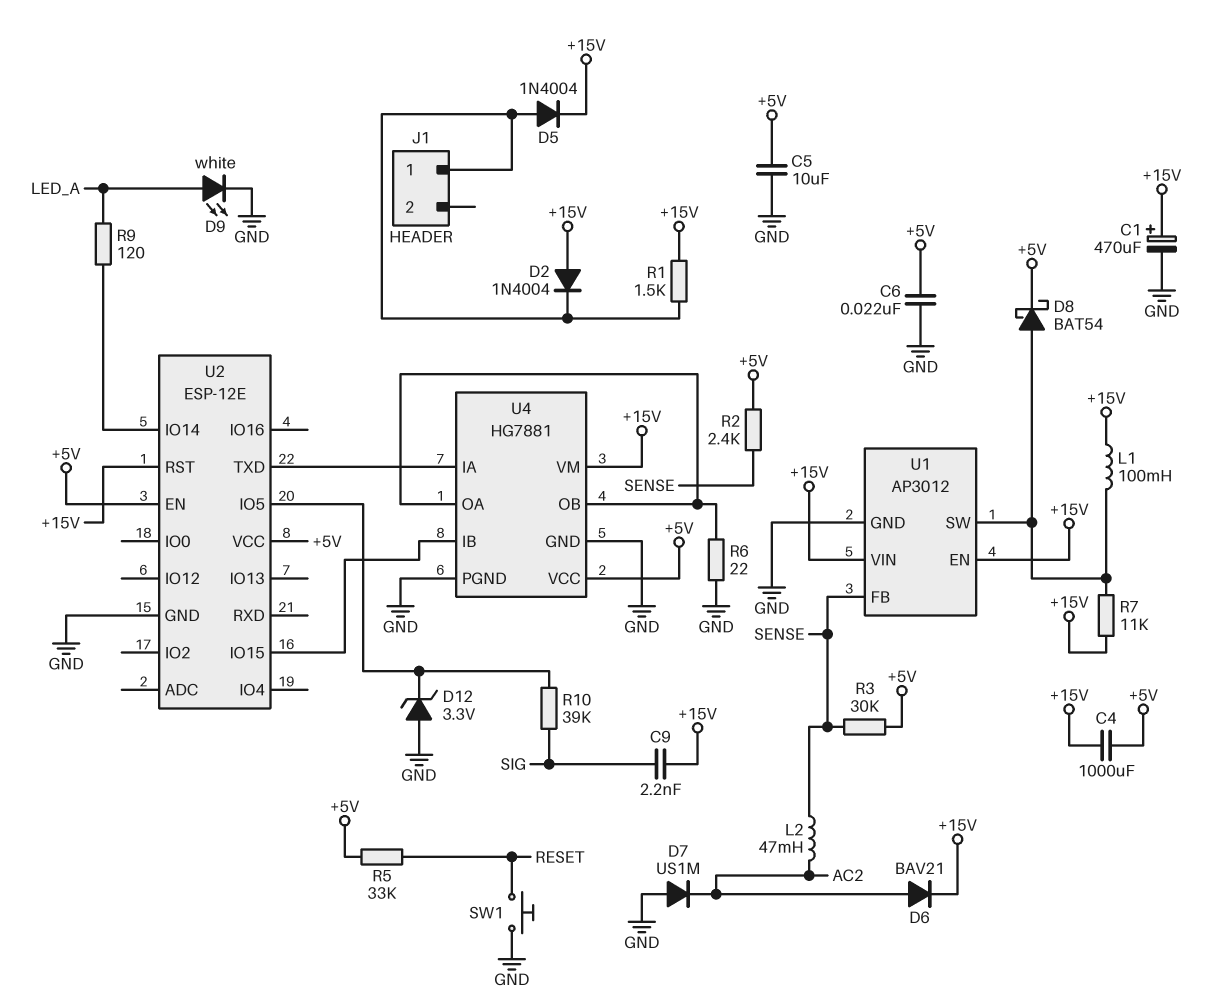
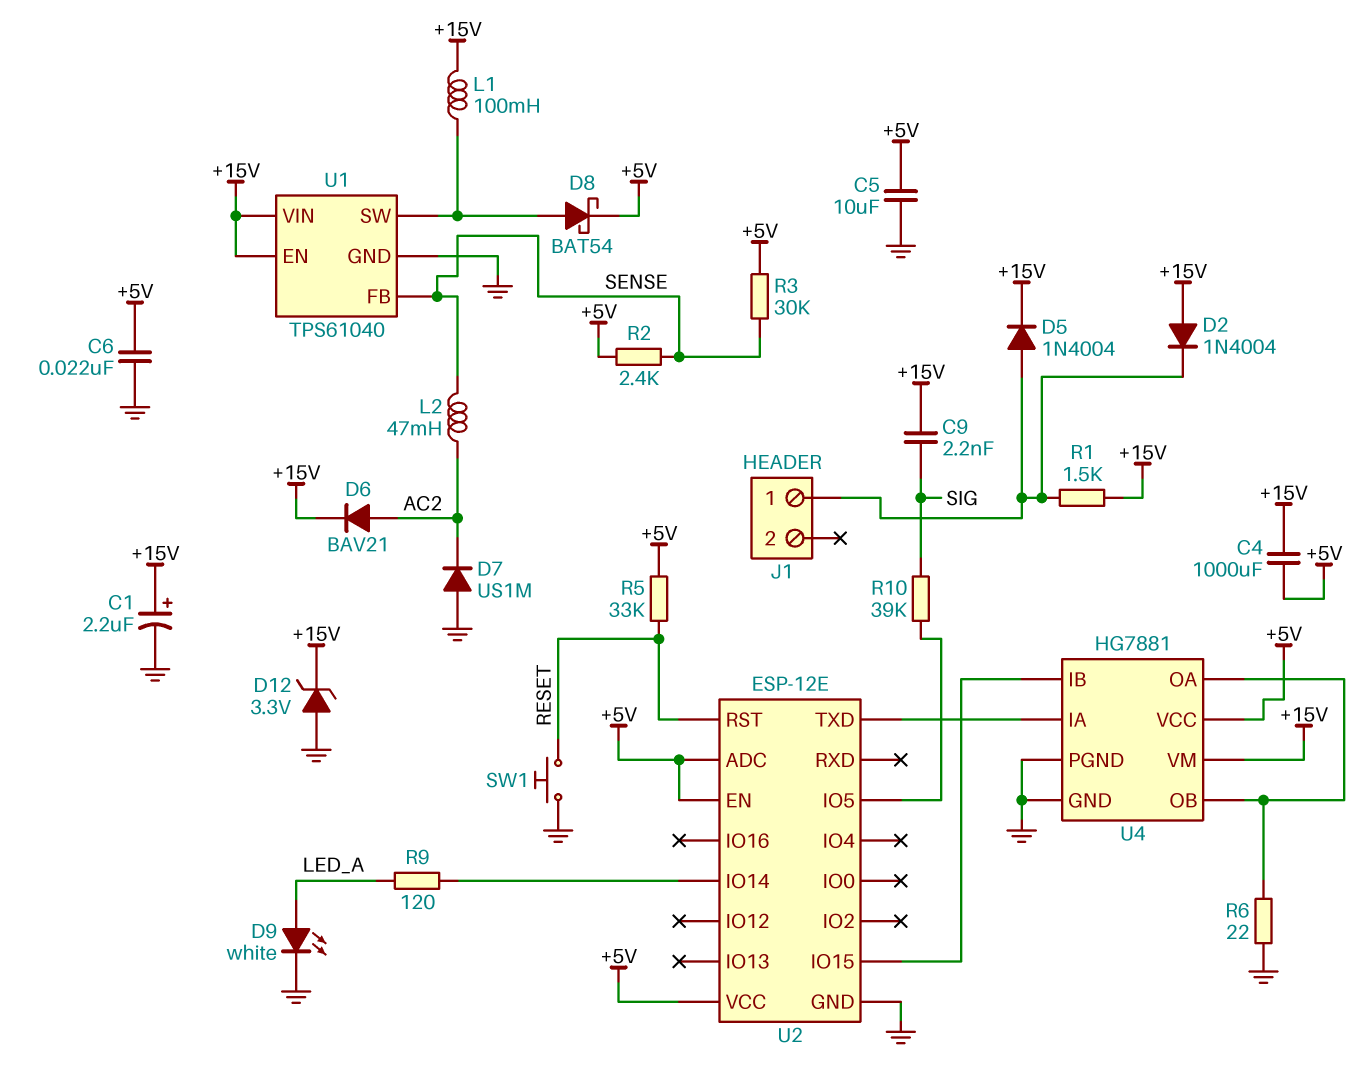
C1: 470uF (plus +15V, minus GND) -> 2.2uF (plus +15V, minus GND)
D12: zener 3.3V (A GND, K U2/IO5) -> zener 3.3V (A GND, K +15V)
R7: 11k (+15V, U1/SW) -> none
U1: AP3012 -> TPS61040
U2 pin ADC: none -> +5V
U2 pin RST: +15V -> RESET

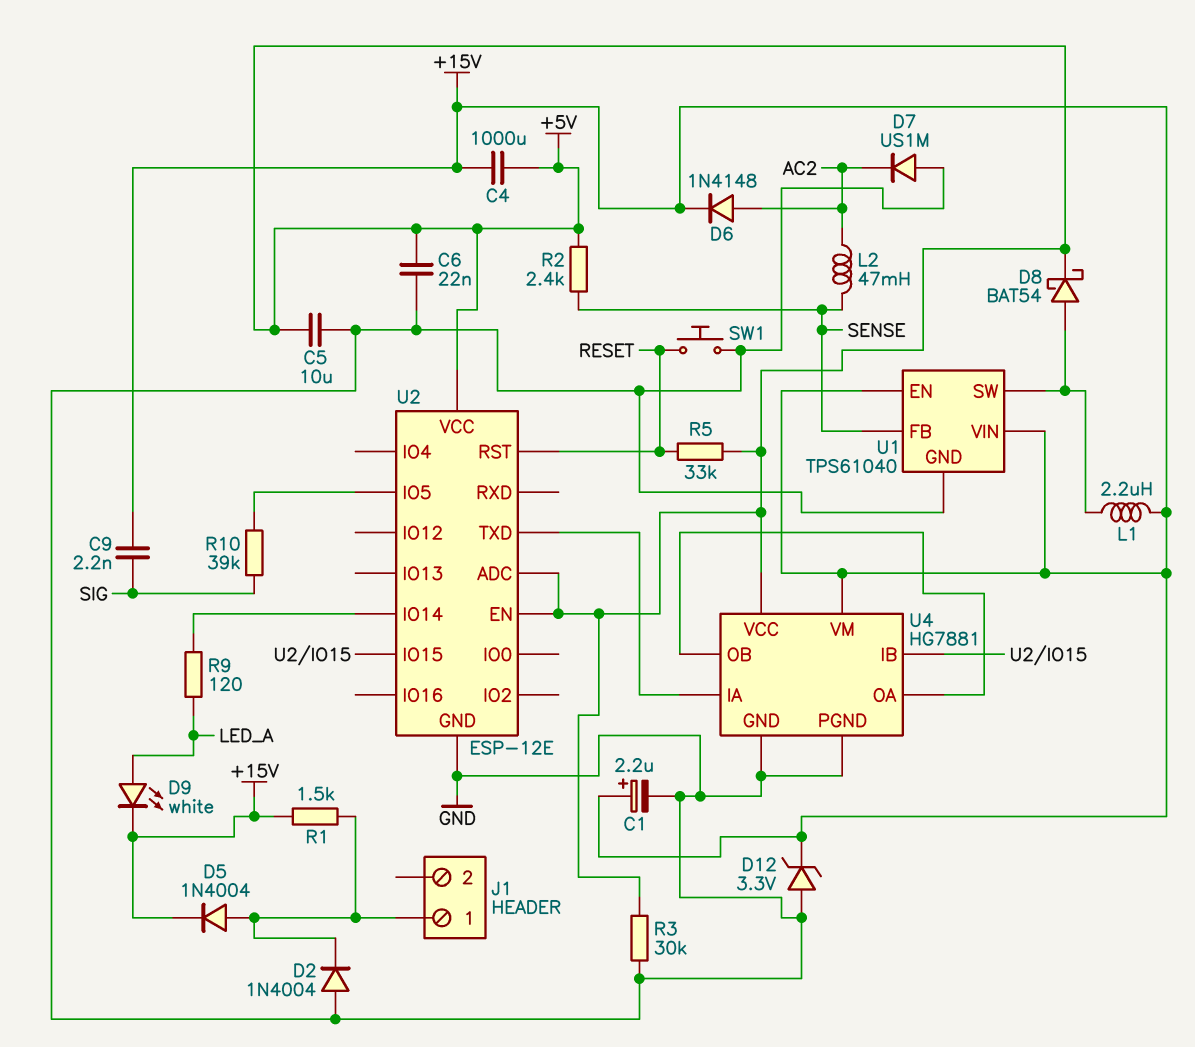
D2: diode 1N4004 (A +15V, K J1/1) -> diode 1N4004 (A GND, K J1/1)
D6: diode BAV21 (A AC2, K +15V) -> diode 1N4148 (A AC2, K +15V)
D9: LED white (A LED_A, K GND) -> LED white (A LED_A, K +15V)
L1: 100mH (+15V, U1/SW) -> 2.2uH (+15V, U1/SW)
R3: 30k (+5V, SENSE) -> 30k (+5V, GND)
R6: 22 (GND, U4/OA) -> none

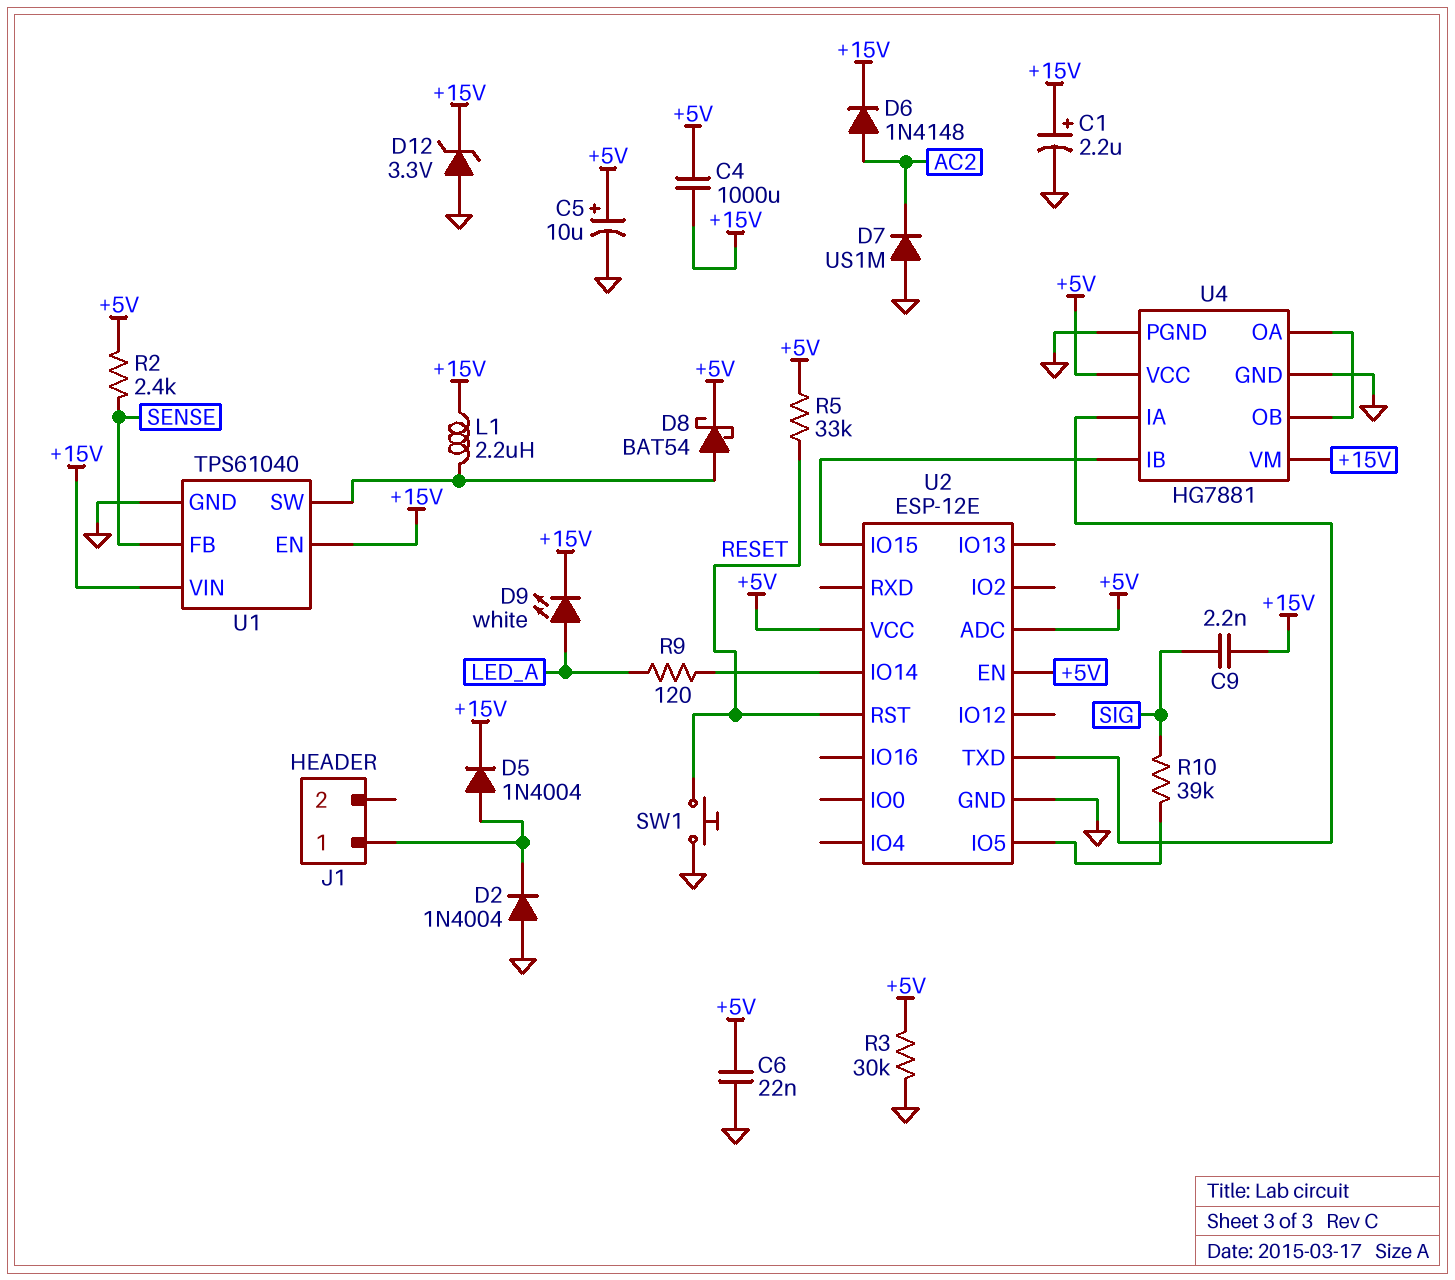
C5: 10uF (+5V, GND) -> 10uF (plus +5V, minus GND)
L2: 47mH (AC2, SENSE) -> none
R1: 1.5k (+15V, J1/1) -> none

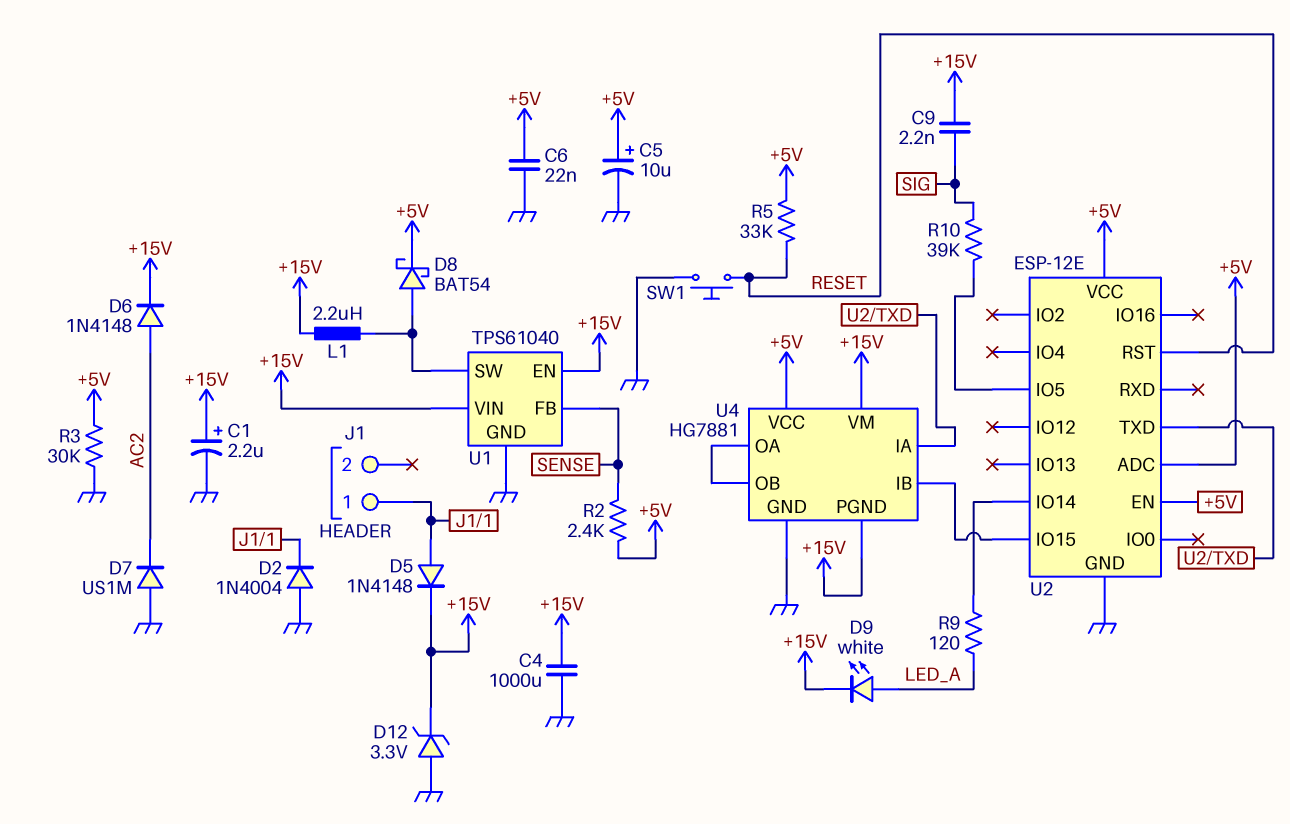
C4: 1000uF (+5V, +15V) -> 1000uF (+15V, GND)
D5: diode 1N4004 (A J1/1, K +15V) -> diode 1N4148 (A J1/1, K +15V)
U4 pin PGND: GND -> +15V

